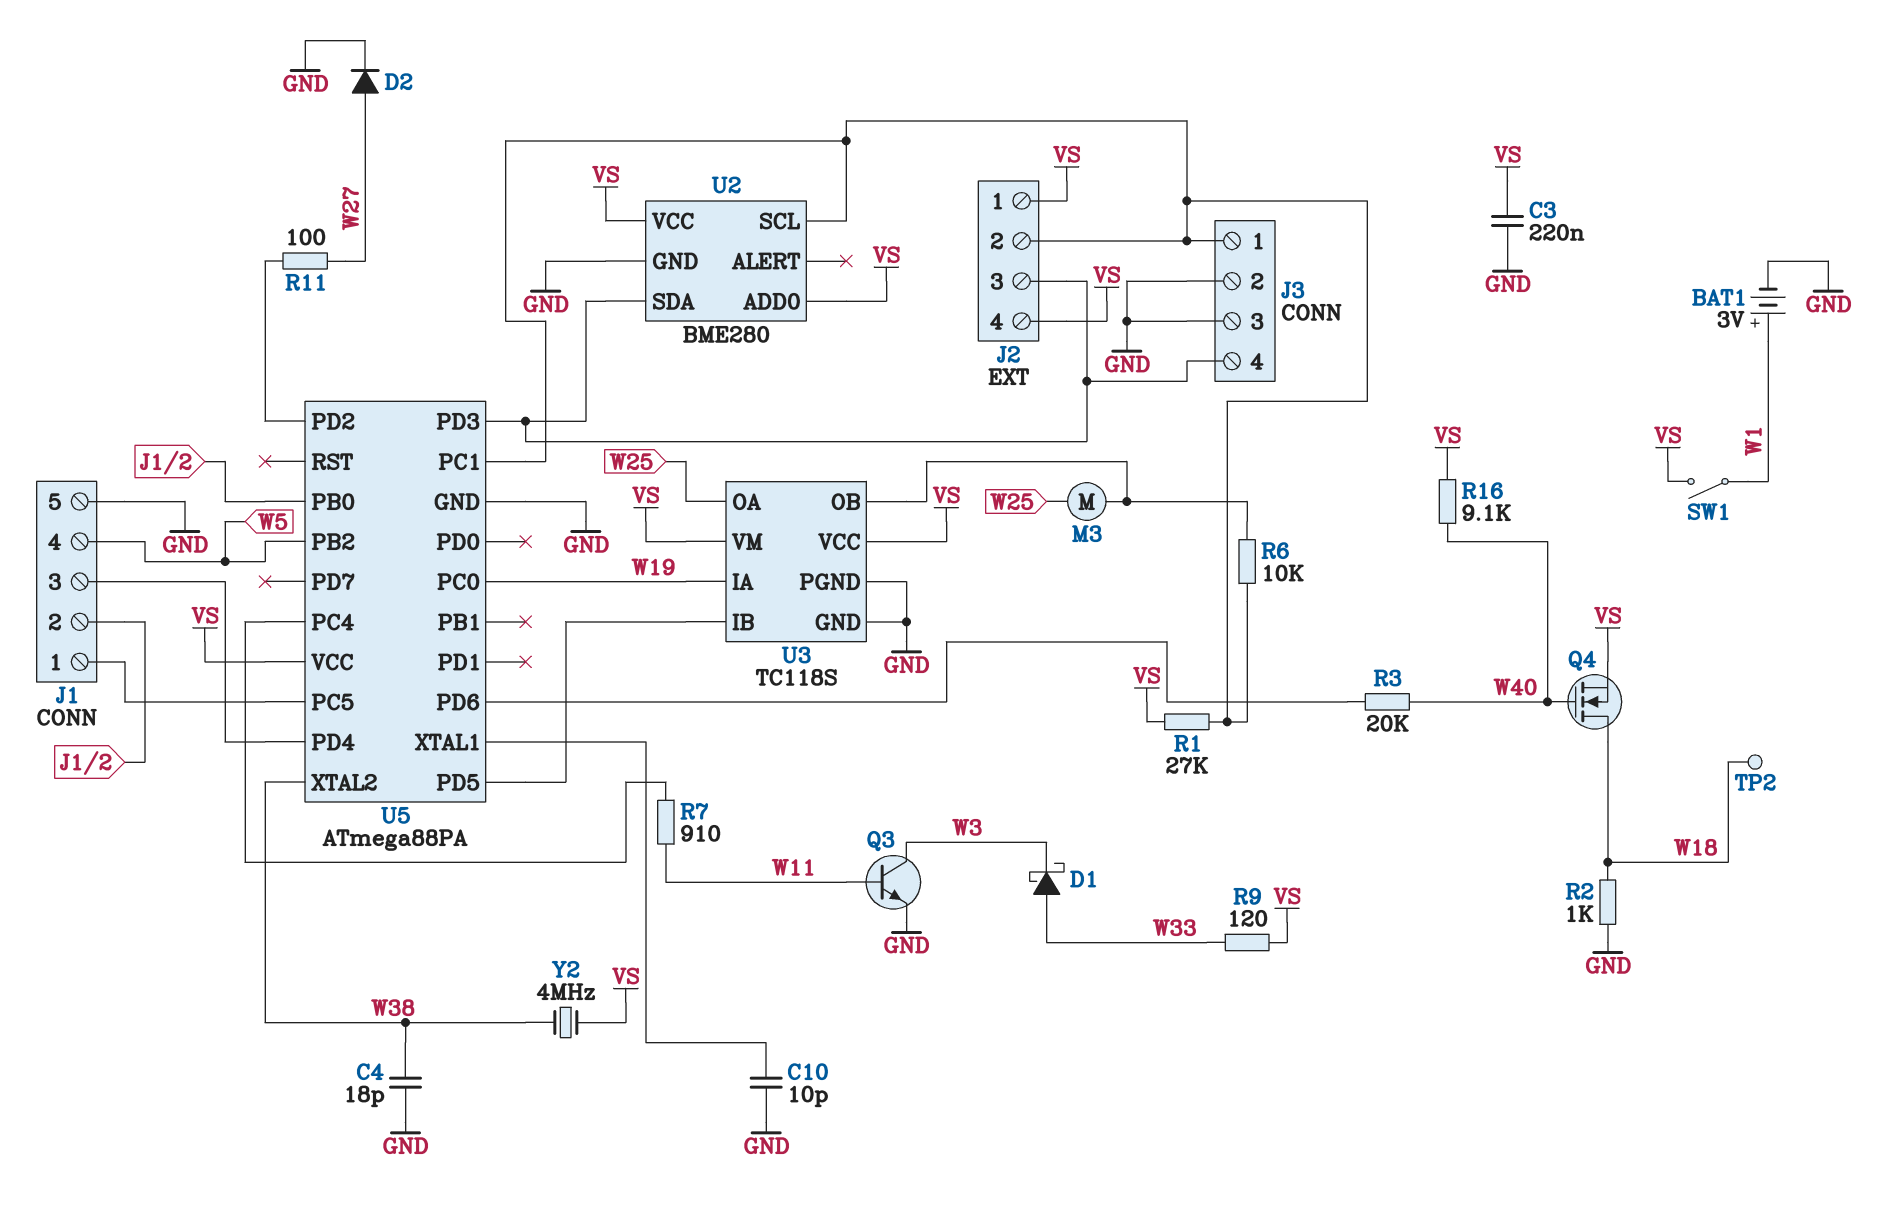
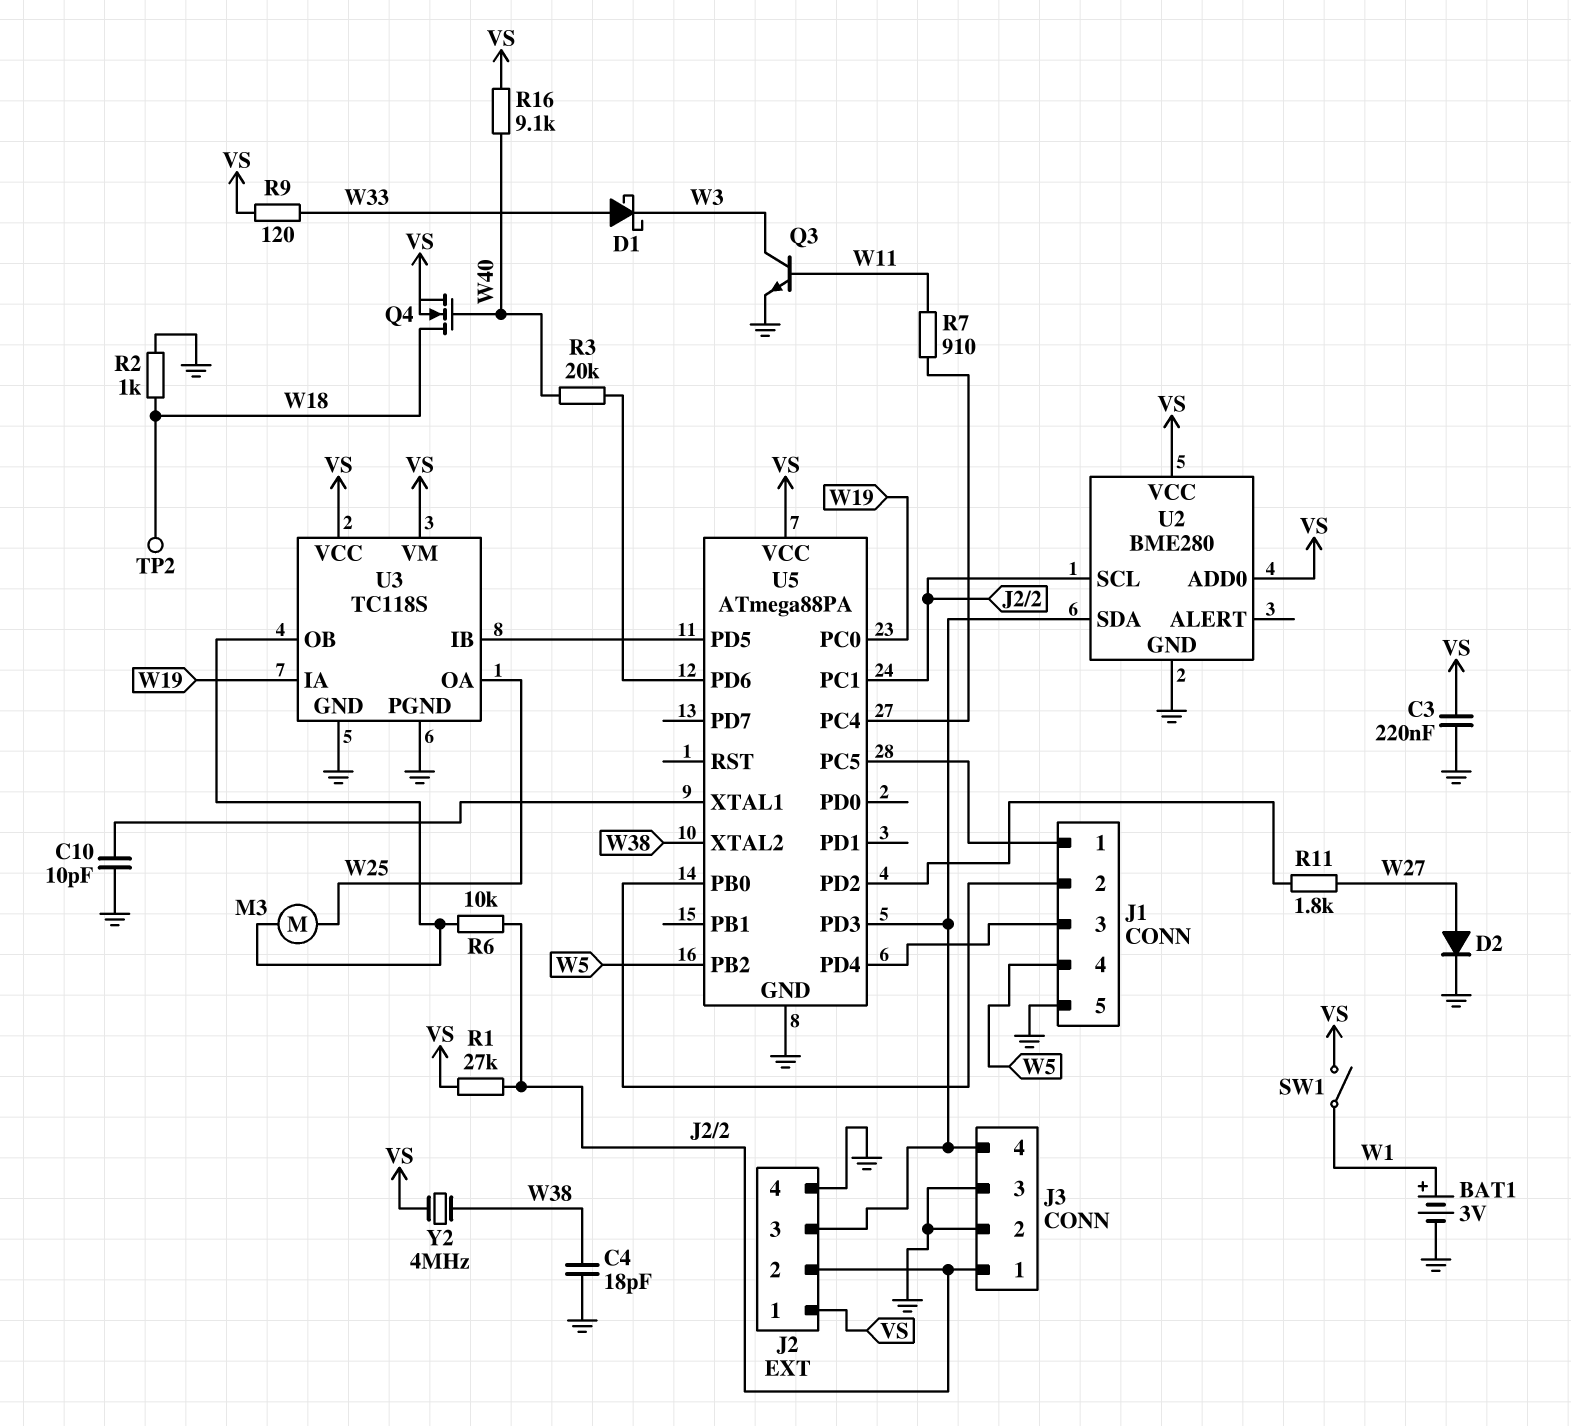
J2 pin 4: VS -> GND
R11: 100 (U5/PD2, W27) -> 1.8k (U5/PD2, W27)

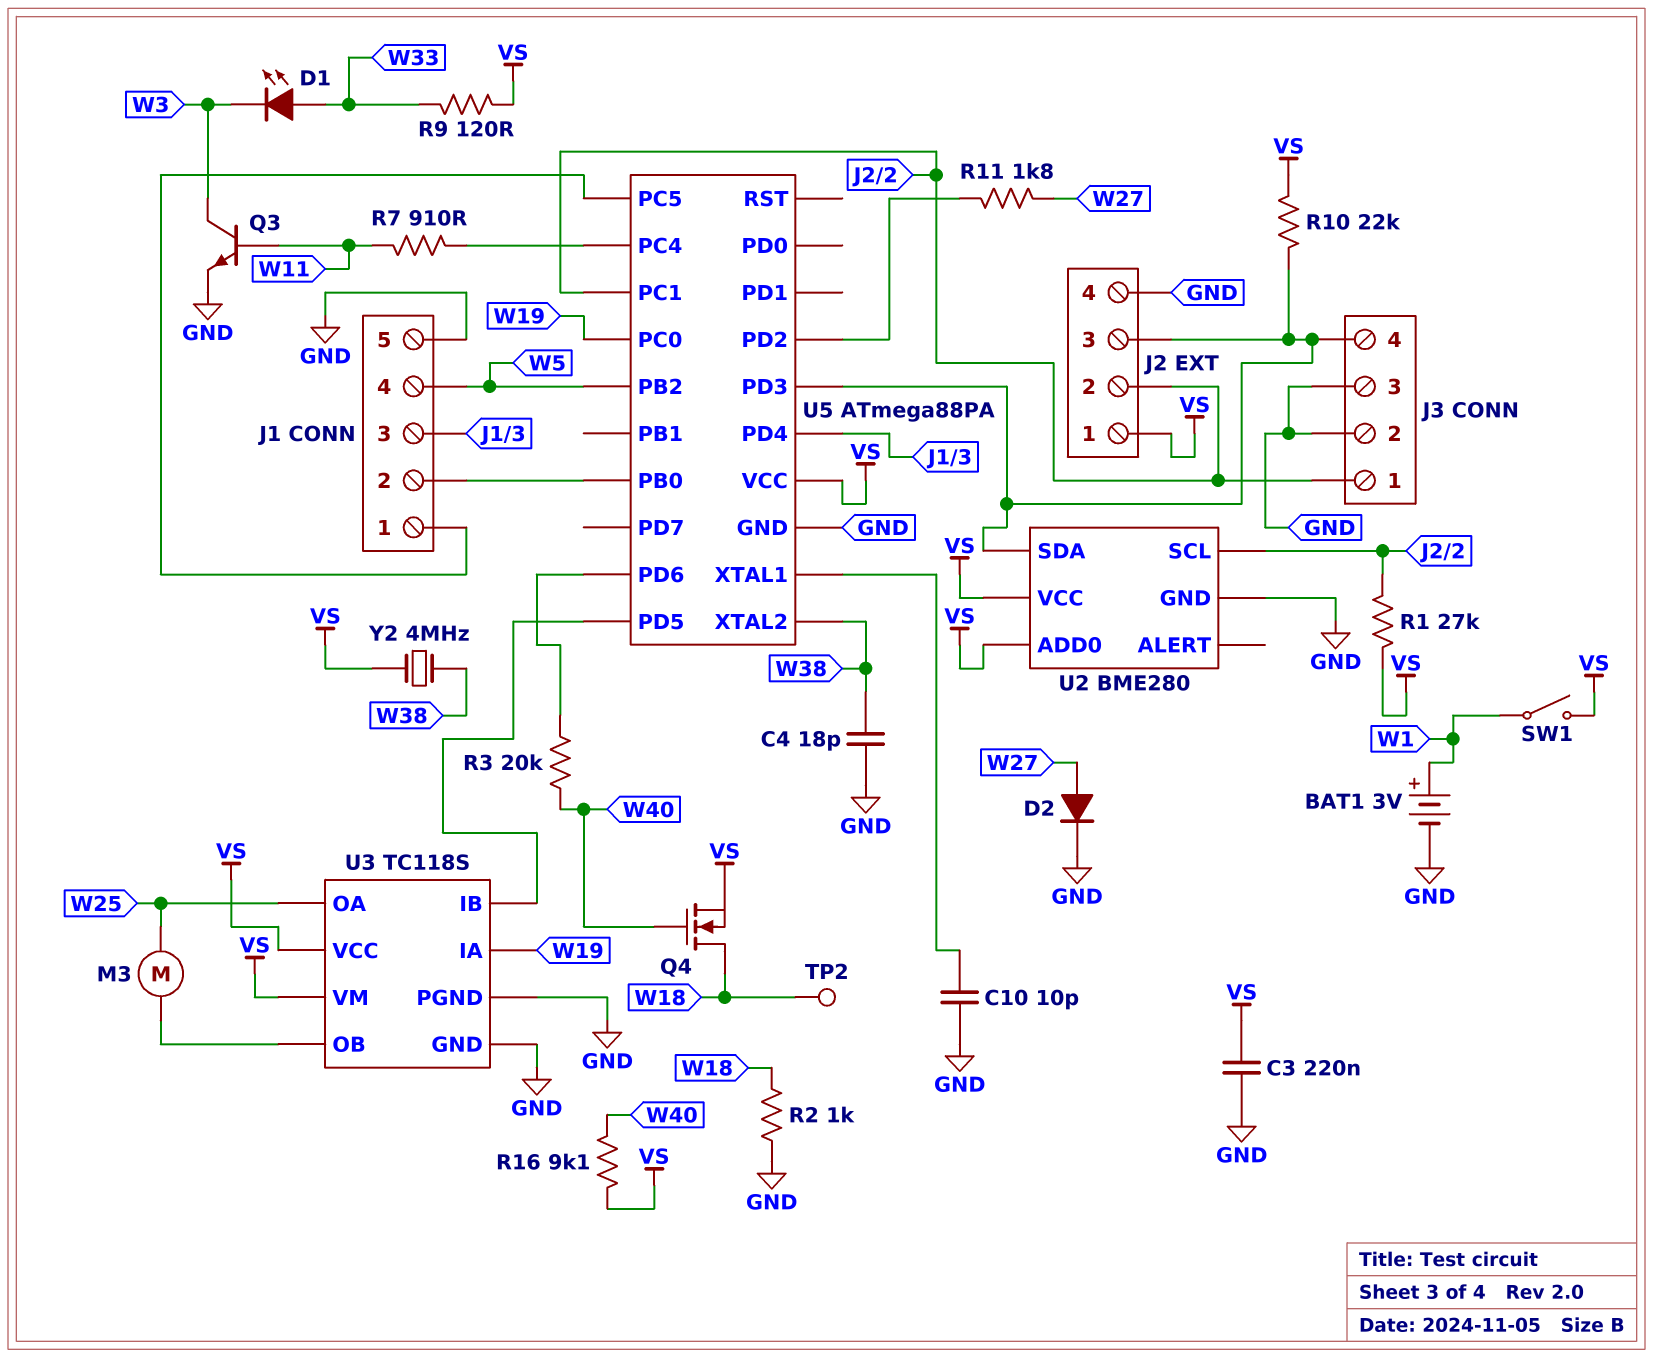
D1: schottky (A W33, K W3) -> LED (A W33, K W3)
R6: 10k (J2/2, U3/OB) -> none
R10: none -> 22k (J2/3, VS)

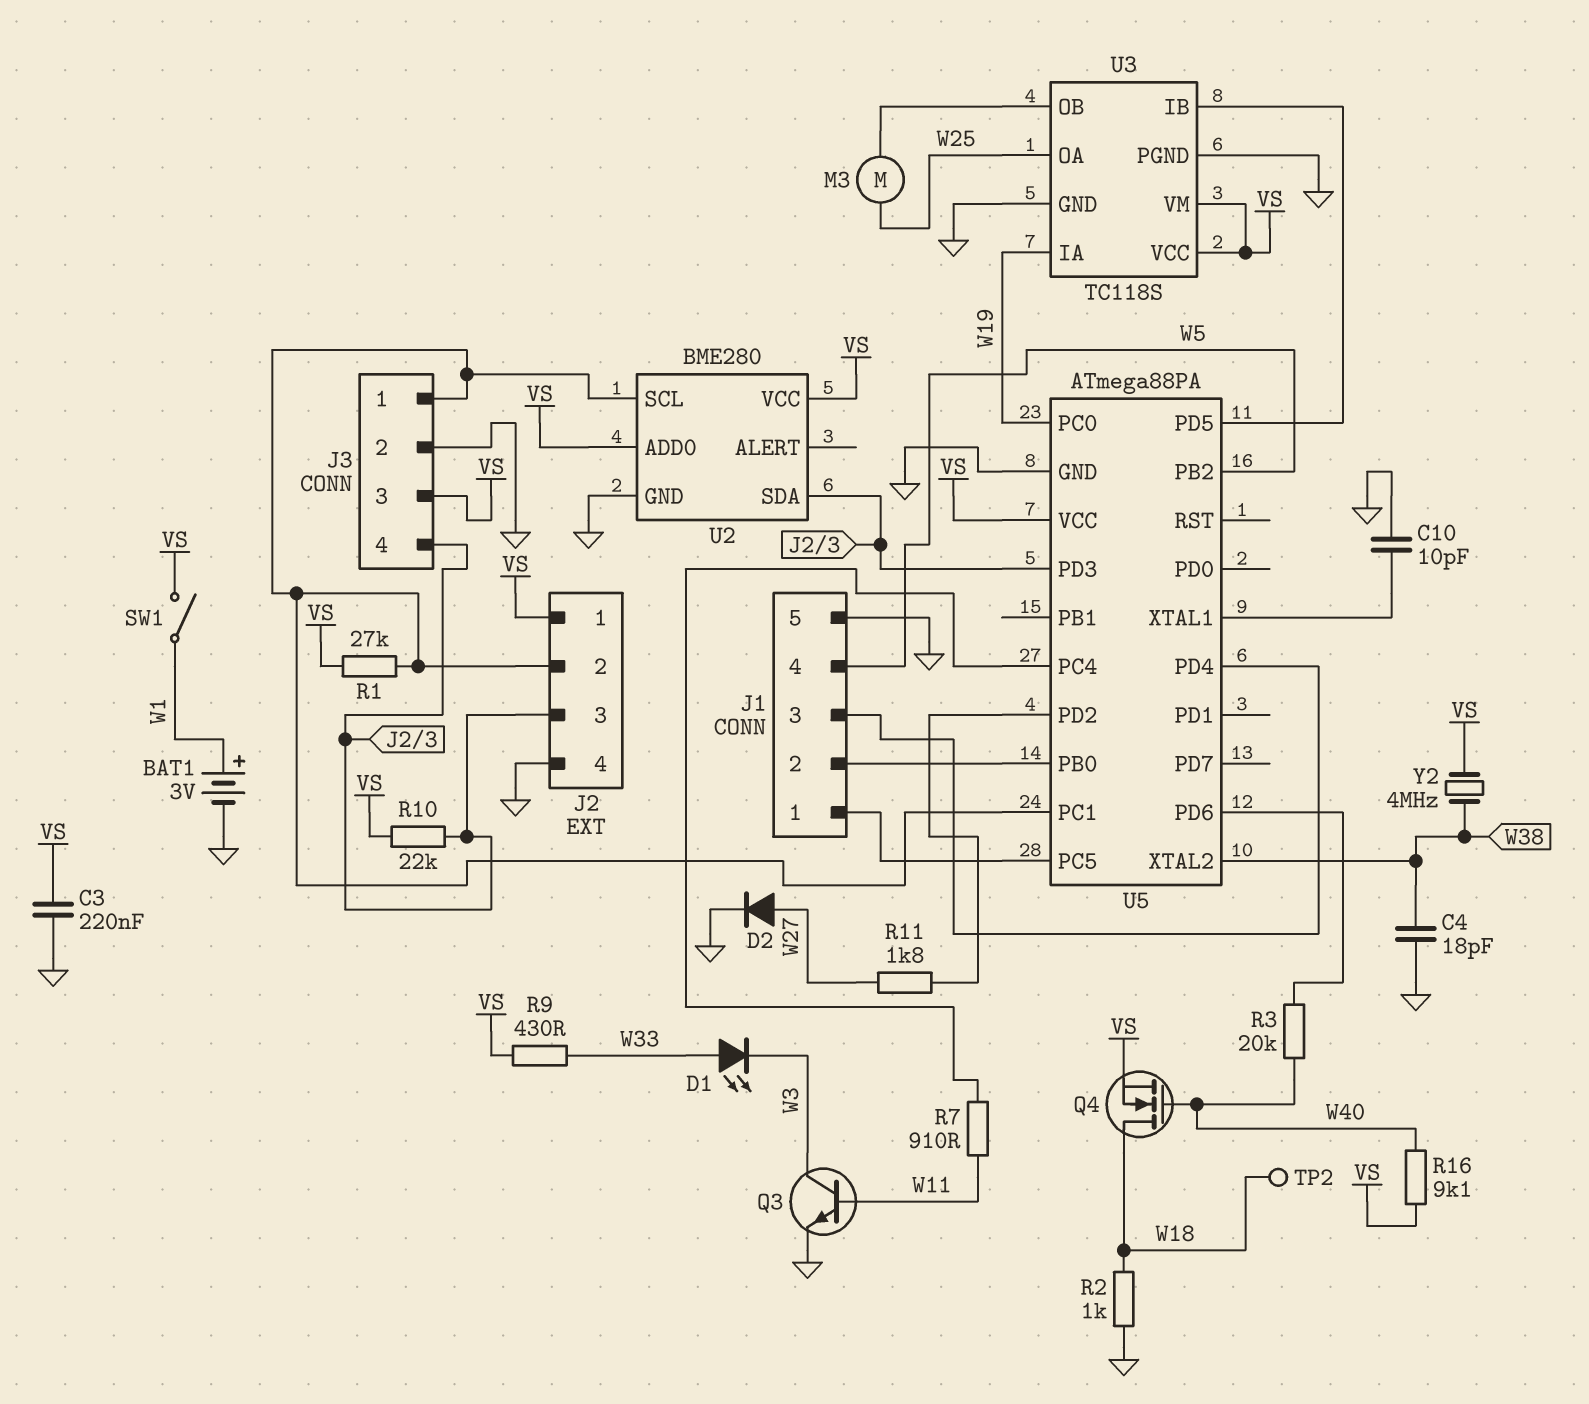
J3 pin 3: GND -> VS
R9: 120 (VS, W33) -> 430 (VS, W33)

